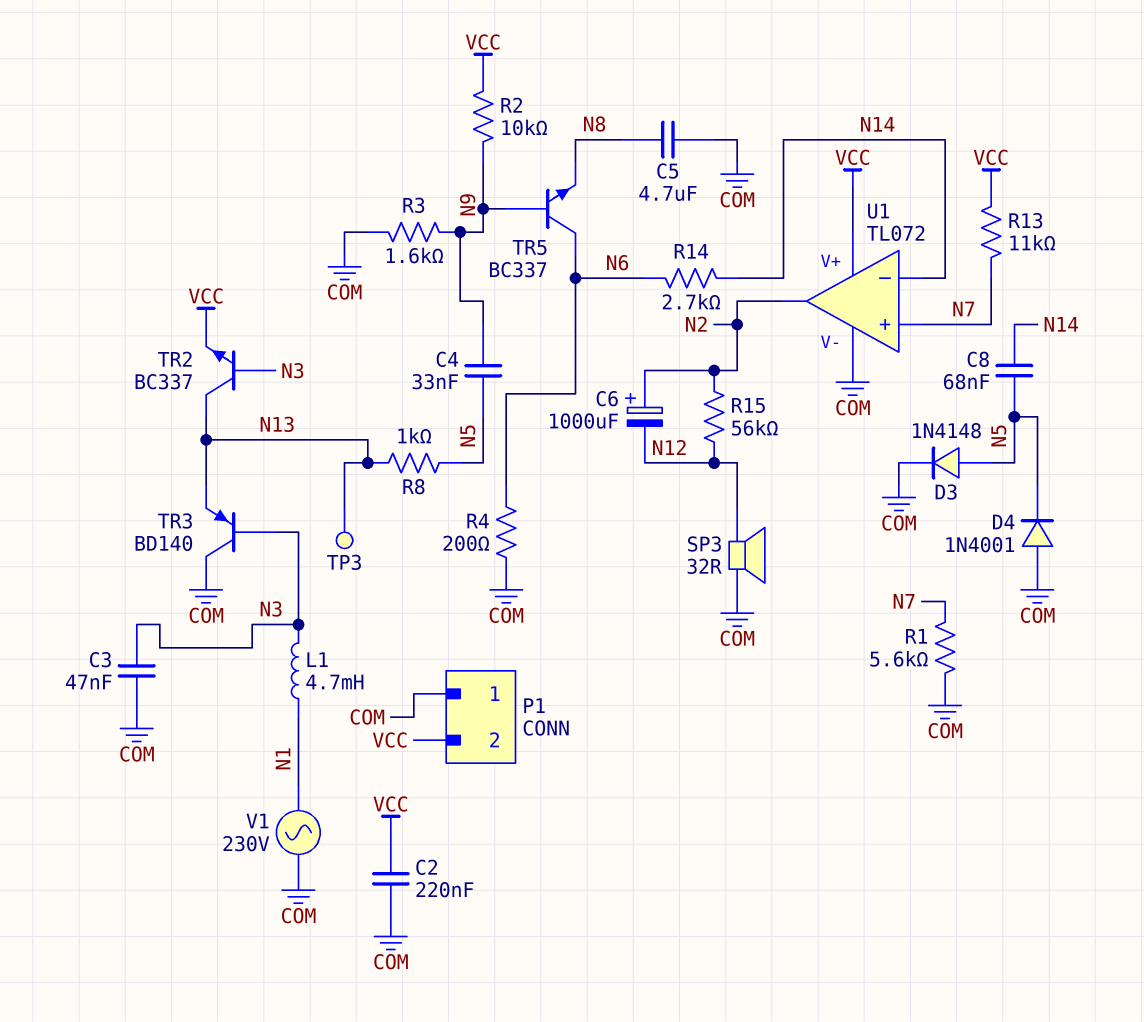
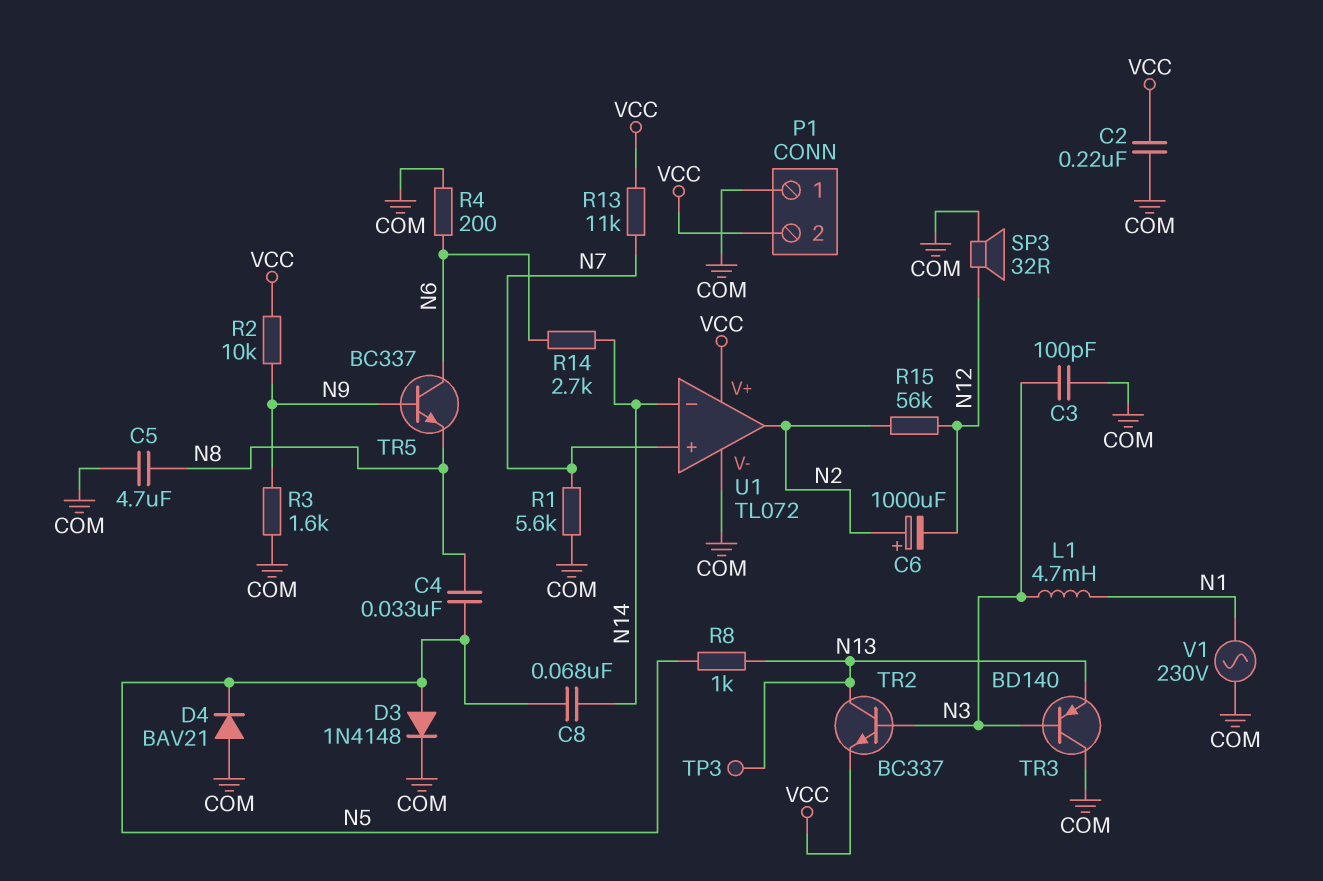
C3: 47nF (COM, N3) -> 100pF (COM, N3)
C4: 33nF (N5, N9) -> 33nF (N5, N8)
D4: diode 1N4001 (A COM, K N5) -> diode BAV21 (A COM, K N5)

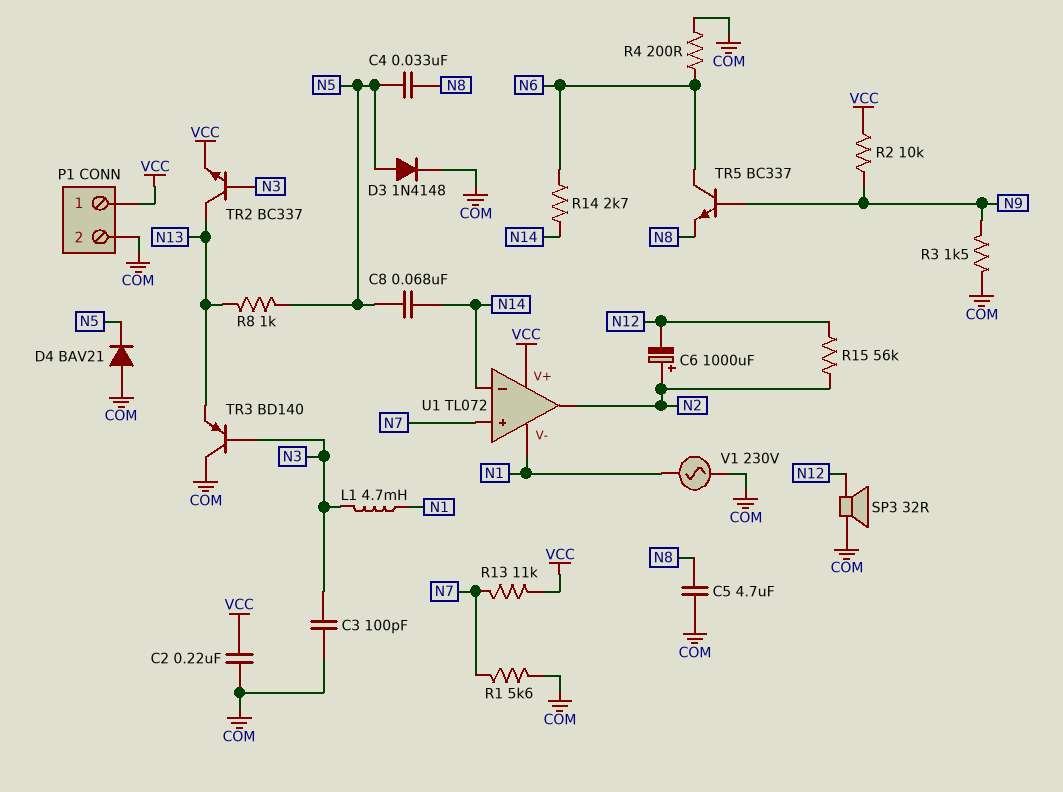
P1 pin 1: COM -> VCC
P1 pin 2: VCC -> COM
R3: 1.6k (COM, N9) -> 1.5k (COM, N9)
TP3: test point (N13) -> none
U1 pin V-: COM -> N1

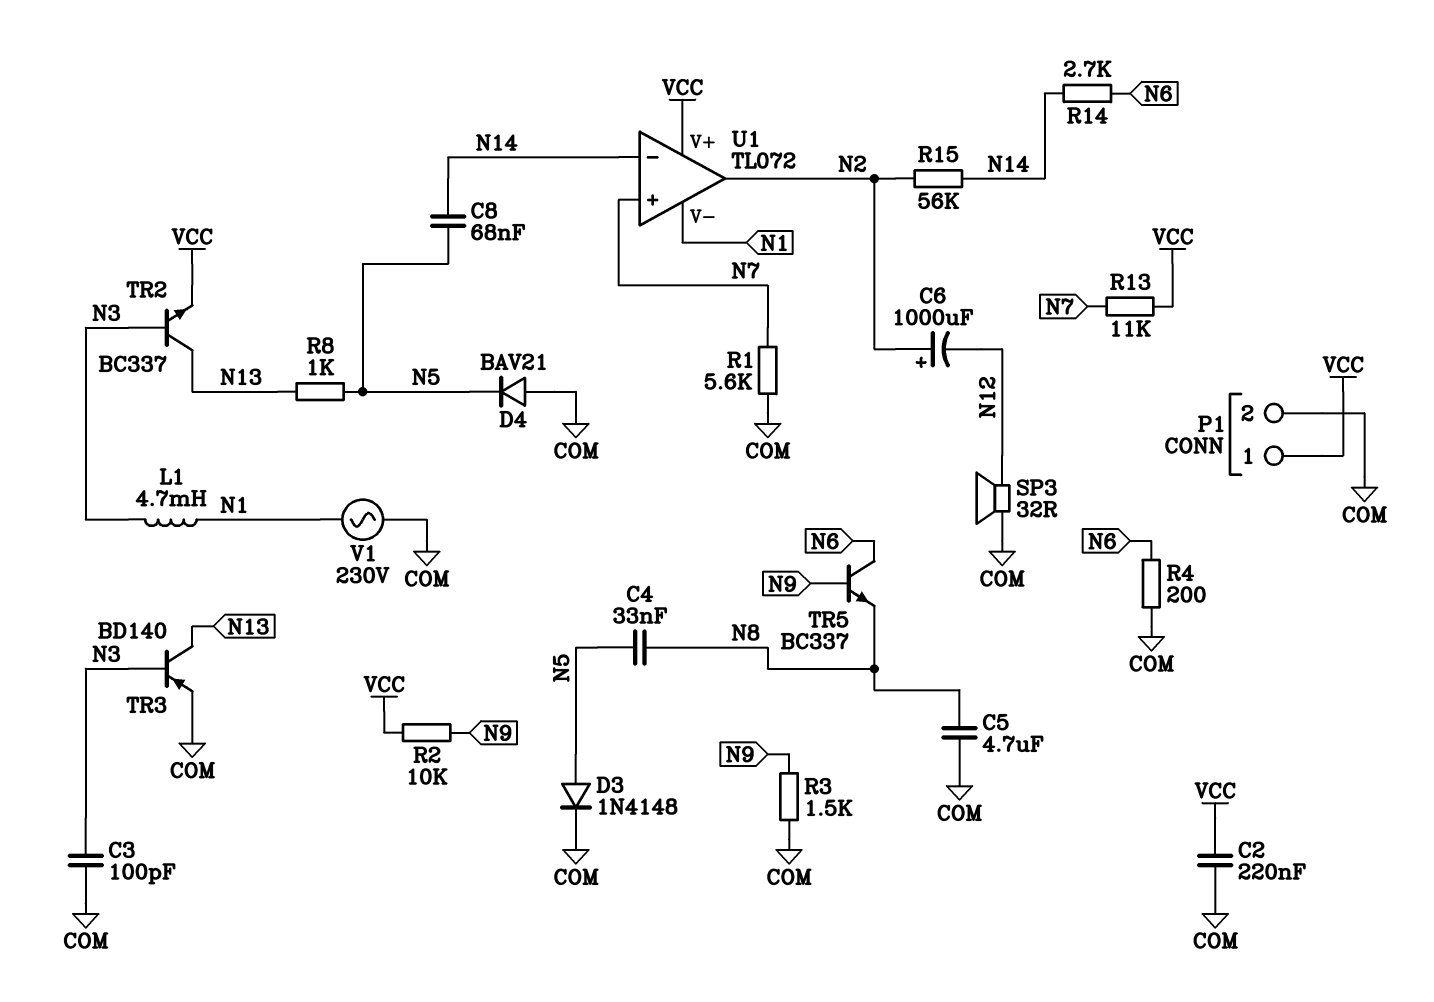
R15: 56k (N2, N12) -> 56k (N2, N14)
TR3: PNP BD140 (B N3, C COM, E N13) -> PNP BD140 (B N3, C N13, E COM)

